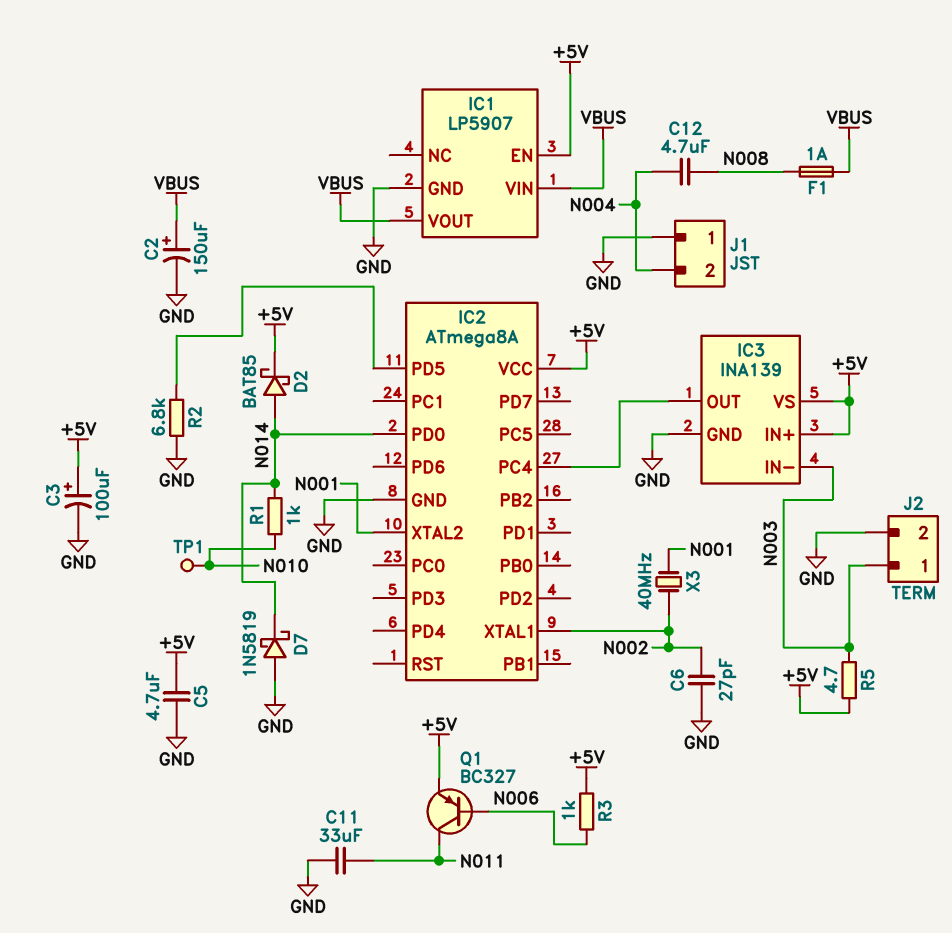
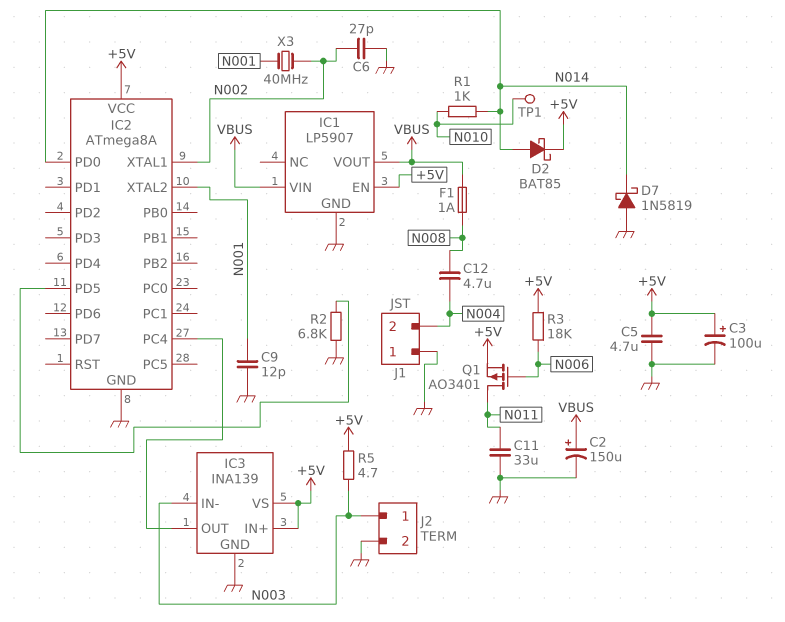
C9: none -> 12pF (GND, N001)
Q1: PNP BC327 (B N006, C N011, E +5V) -> PMOS AO3401 (G N006, D N011, S +5V)
R3: 1k (+5V, N006) -> 18k (+5V, N006)

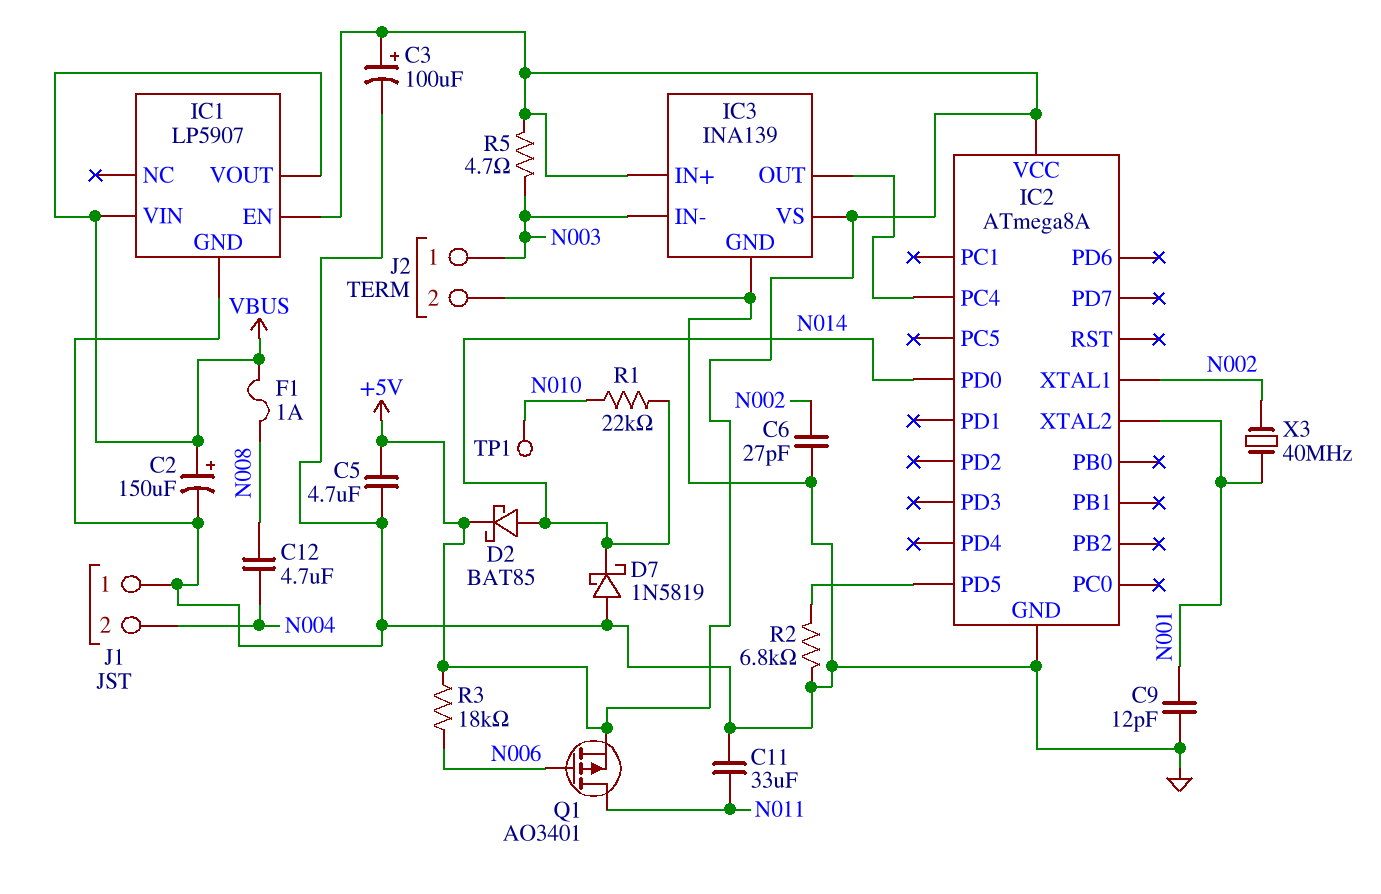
R1: 1k (N010, N014) -> 22k (N010, N014)

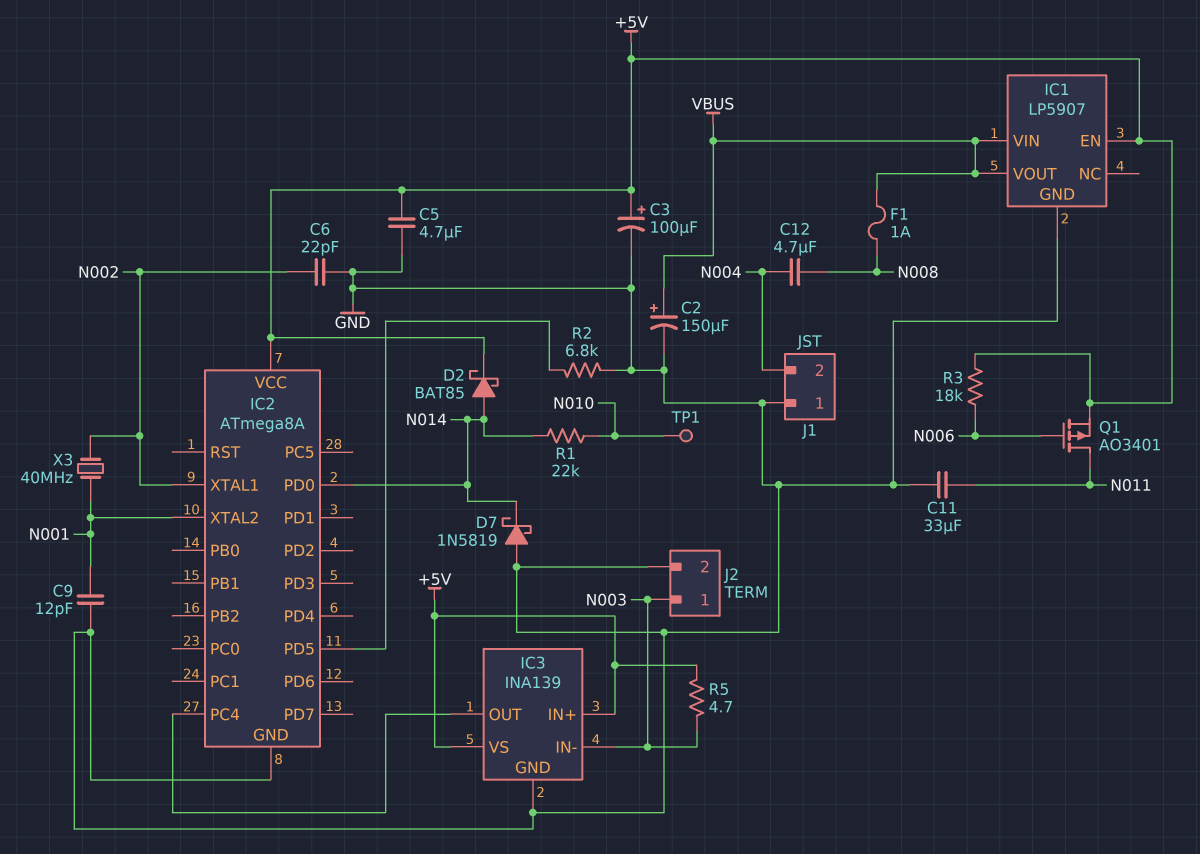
C6: 27pF (GND, N002) -> 22pF (GND, N002)

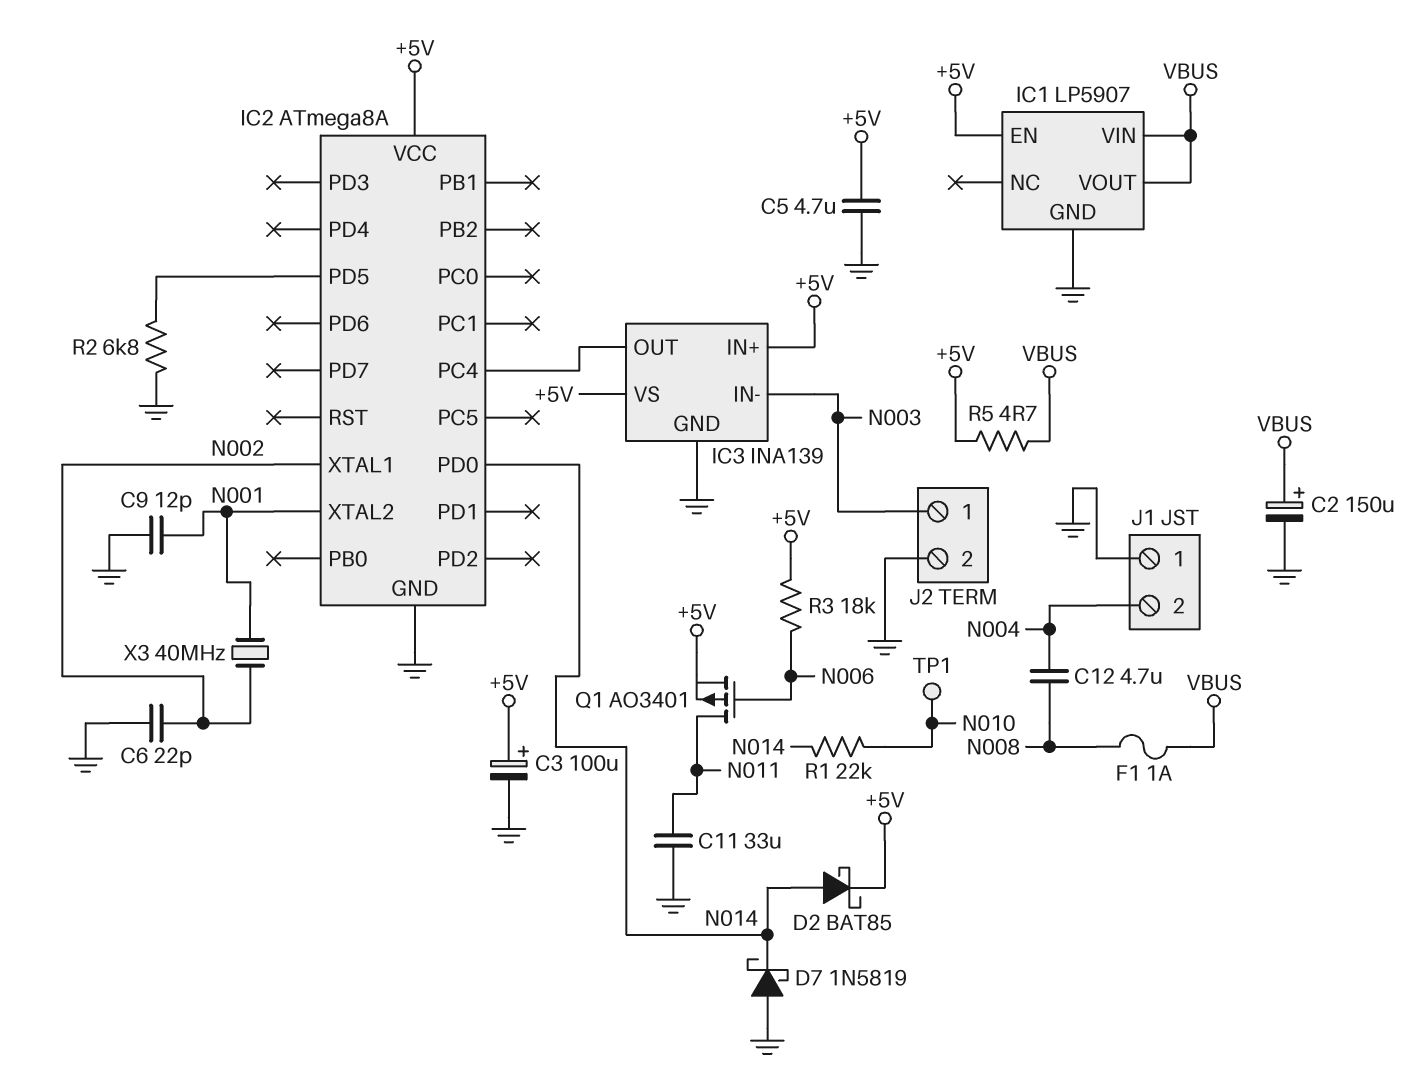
R5: 4.7 (+5V, N003) -> 4.7 (+5V, VBUS)

